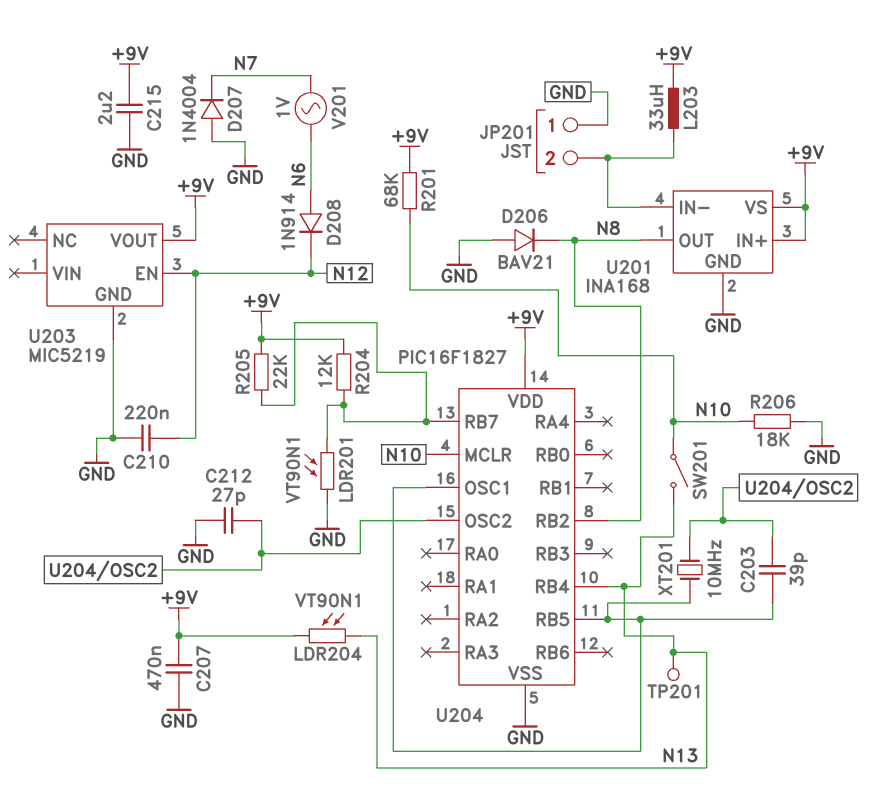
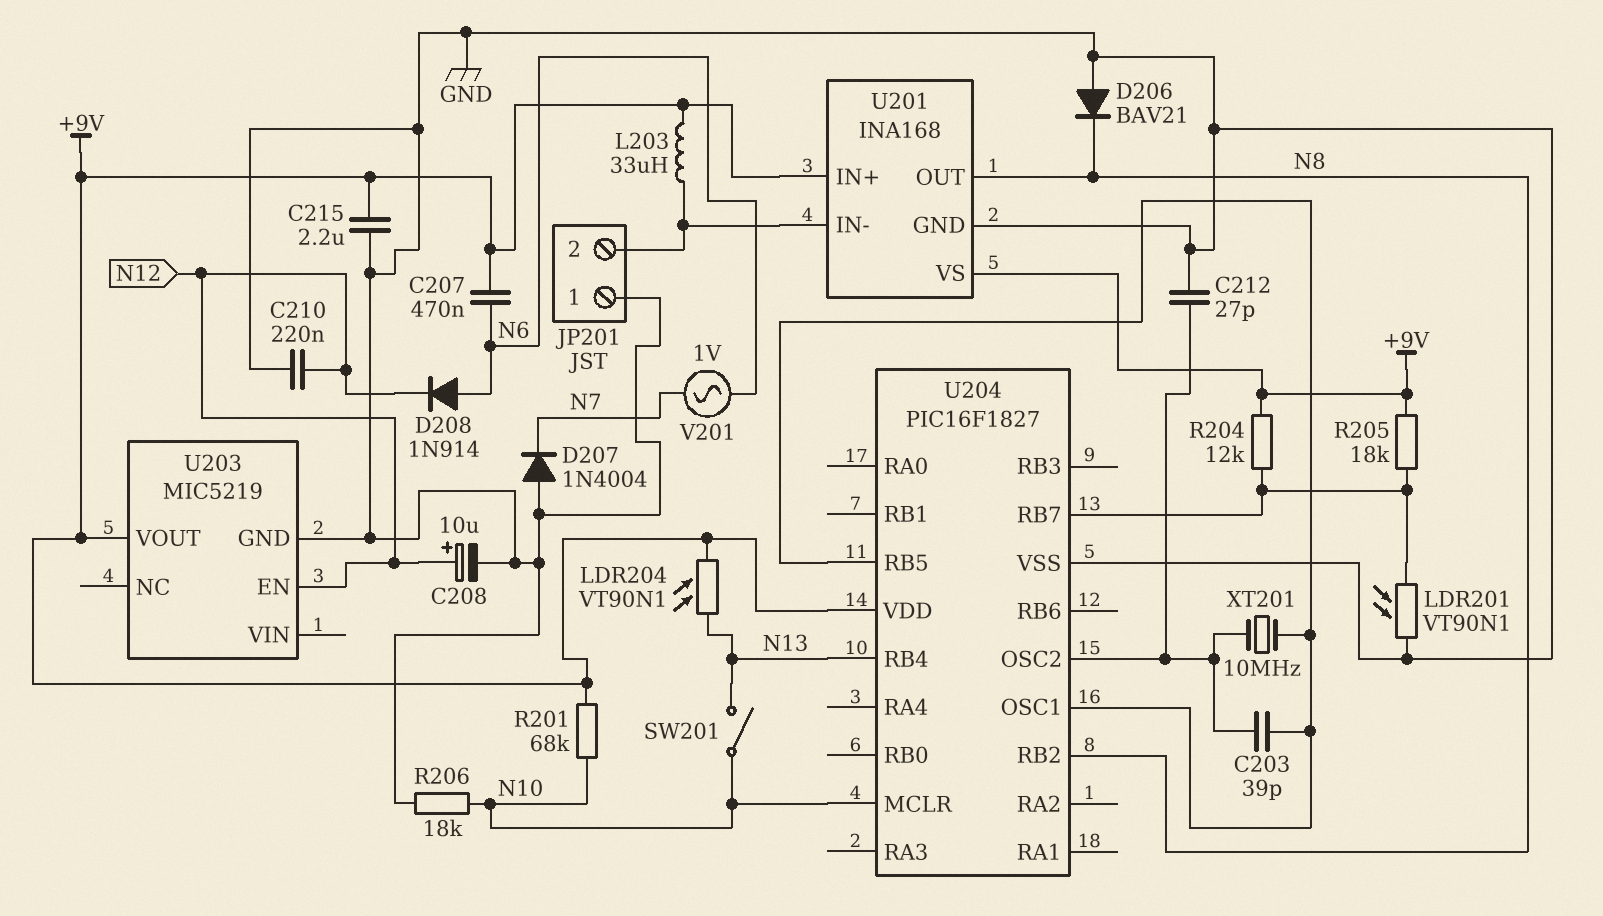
C207: 470nF (+9V, GND) -> 470nF (+9V, N6)
C208: none -> 10uF (plus N12, minus GND)
R205: 22k (+9V, U204/RB7) -> 18k (+9V, U204/RB7)
TP201: test point (N13) -> none

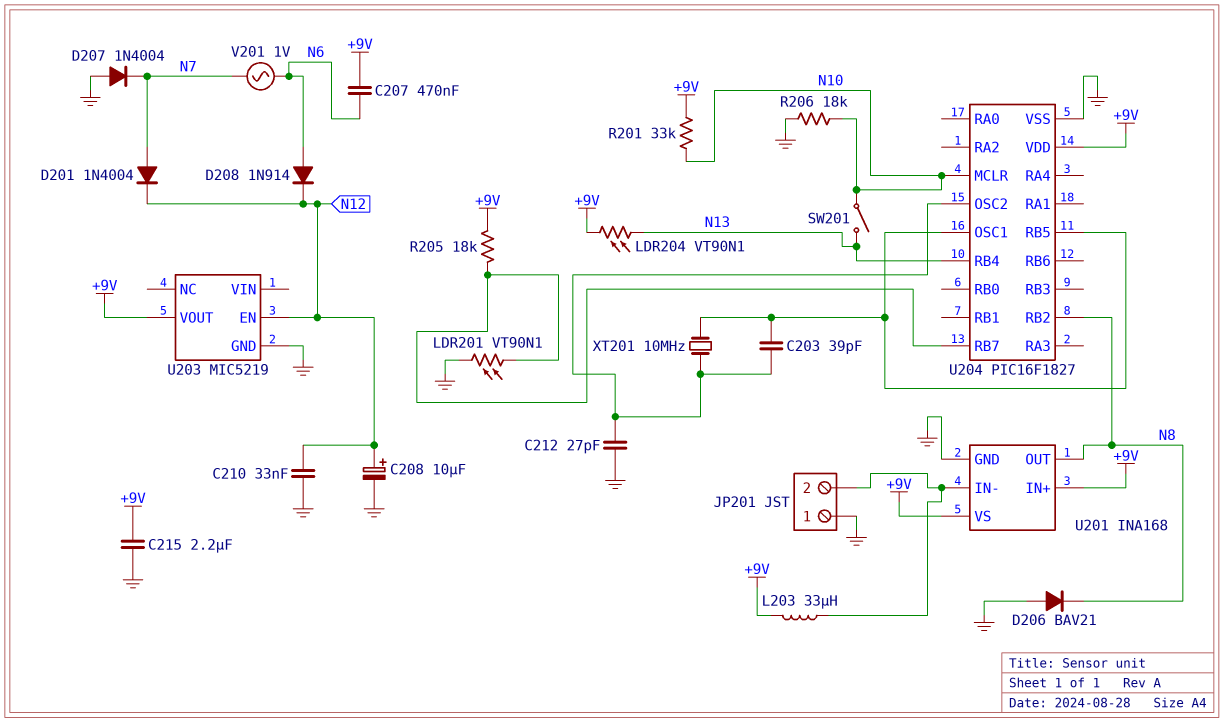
C210: 220nF (GND, N12) -> 33nF (GND, N12)
D201: none -> diode 1N4004 (A N7, K N12)
R201: 68k (+9V, N10) -> 33k (+9V, N10)
R204: 12k (+9V, U204/RB7) -> none

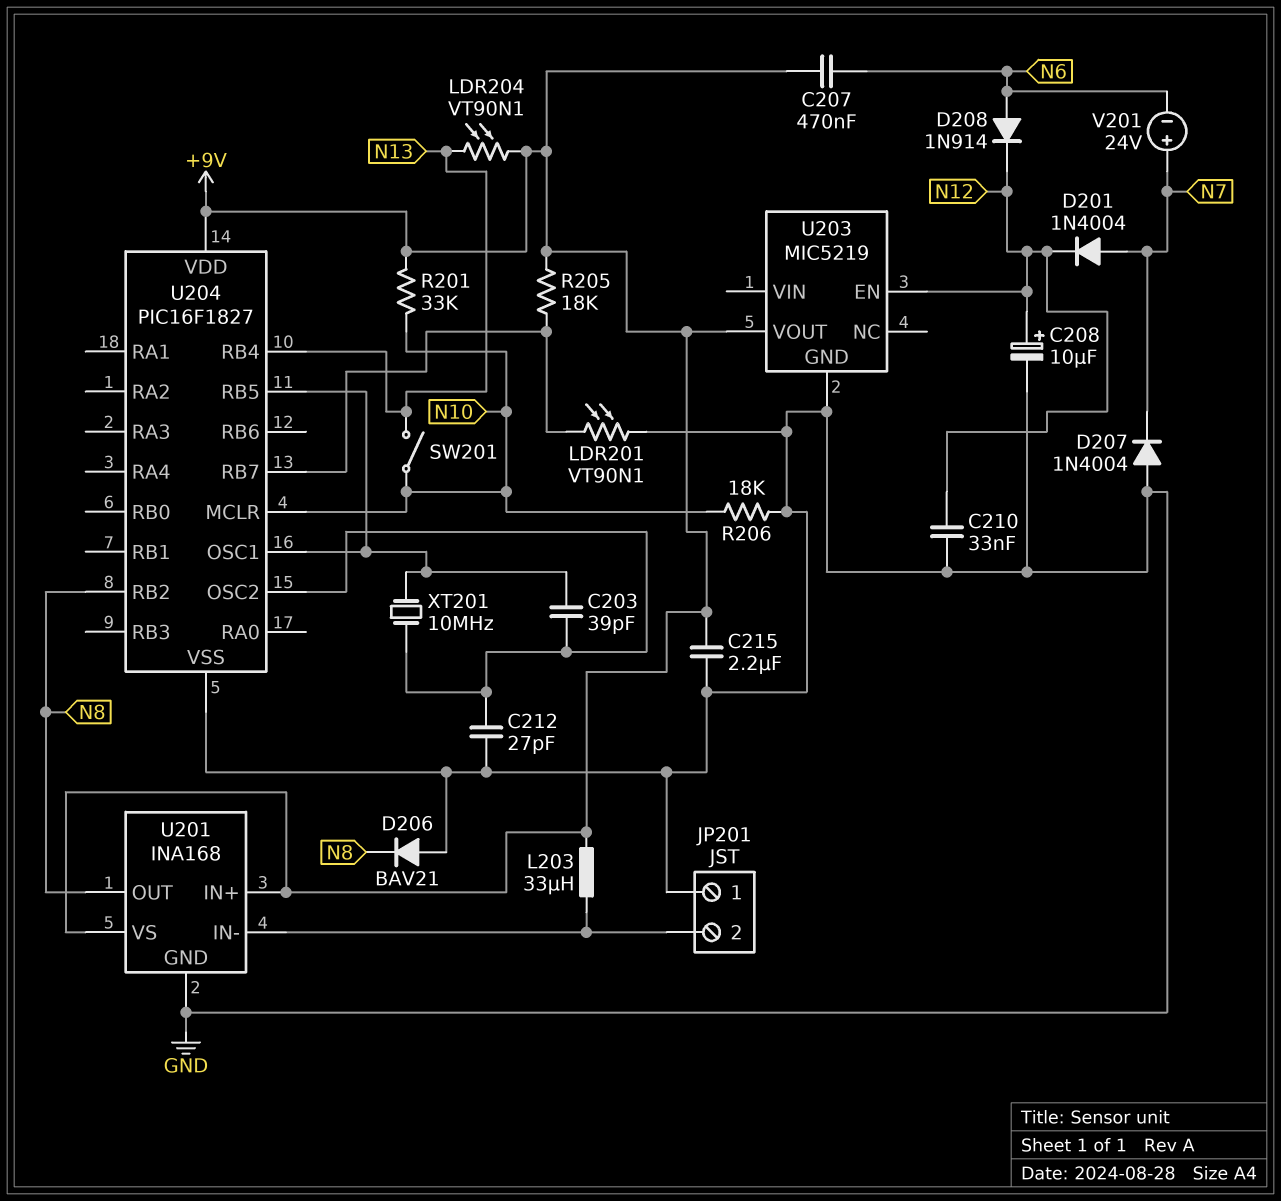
V201: AC 1V (N6, N7) -> 24V (plus N7, minus N6)

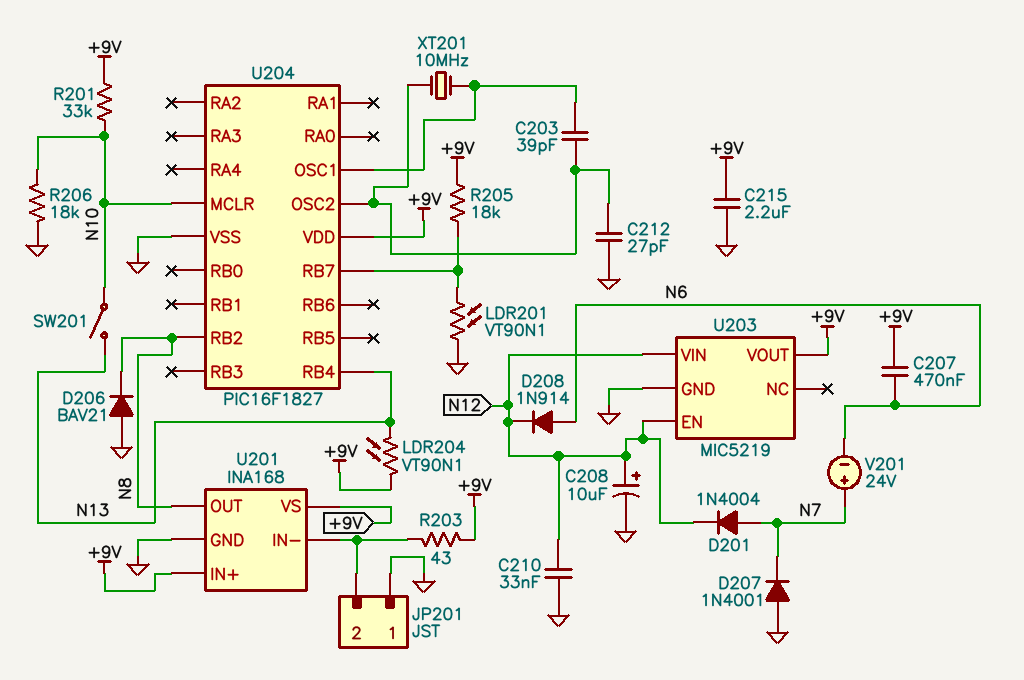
D207: diode 1N4004 (A GND, K N7) -> diode 1N4001 (A GND, K N7)
L203: 33uH (+9V, JP201/2) -> none
R203: none -> 43 (+9V, JP201/2)
U203 pin VIN: none -> N12
U204 pin RB5: U204/OSC1 -> none

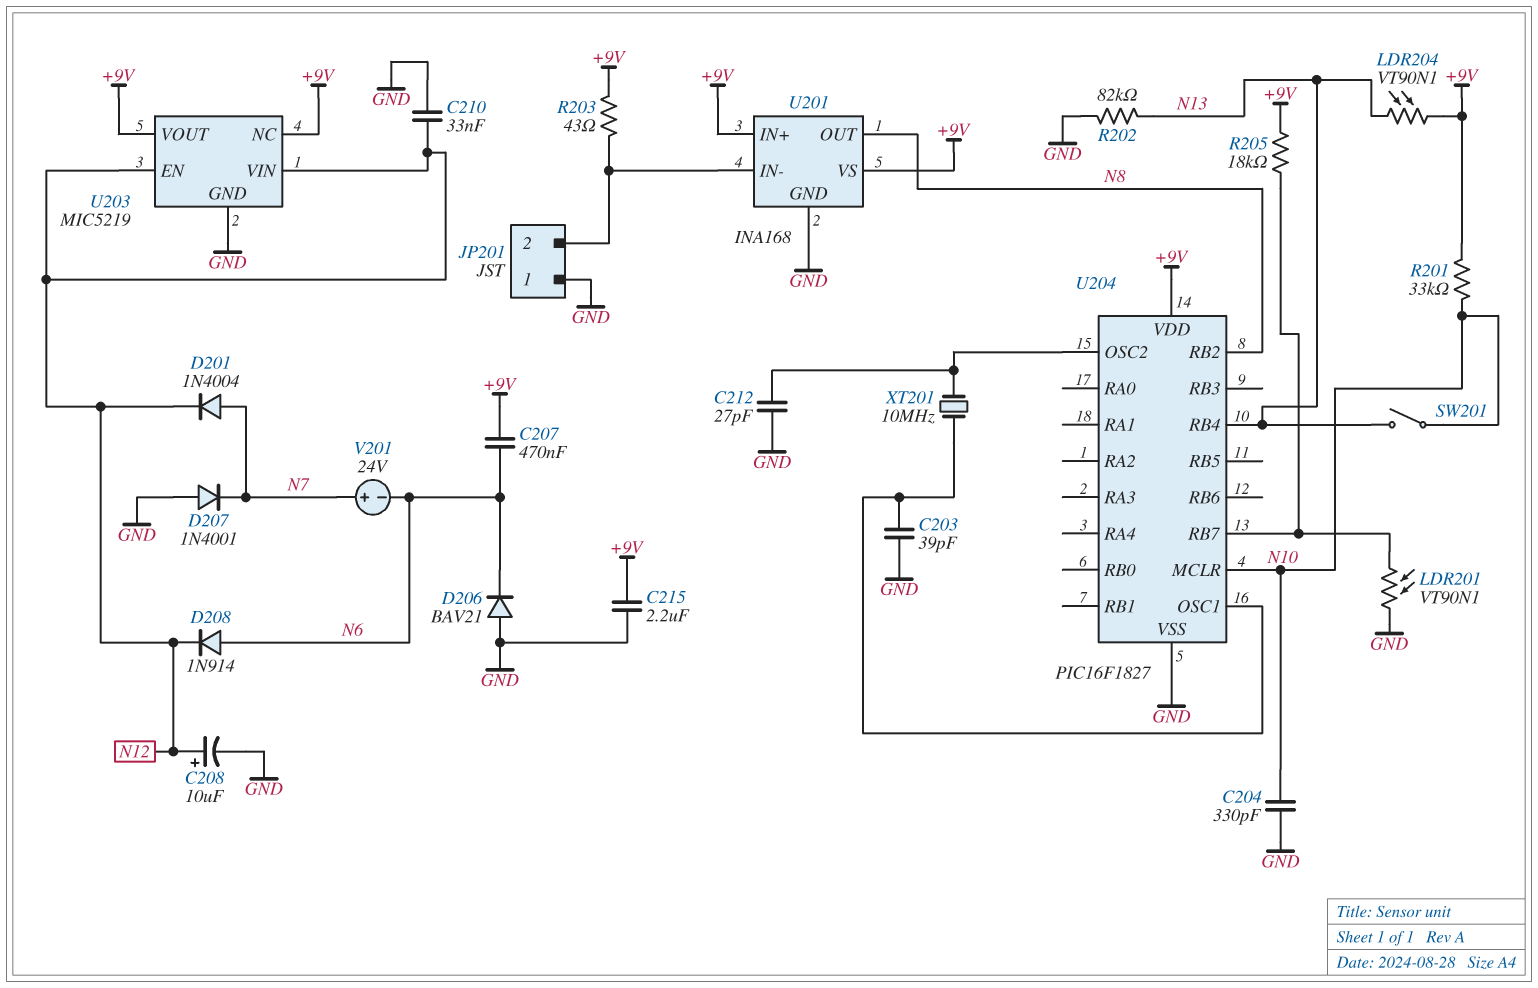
C203: 39pF (U204/OSC1, U204/OSC2) -> 39pF (GND, U204/OSC1)
C204: none -> 330pF (GND, N10)
D206: diode BAV21 (A GND, K N8) -> diode BAV21 (A GND, K N6)
R202: none -> 82k (GND, N13)
R206: 18k (GND, N10) -> none
U203 pin NC: none -> +9V

